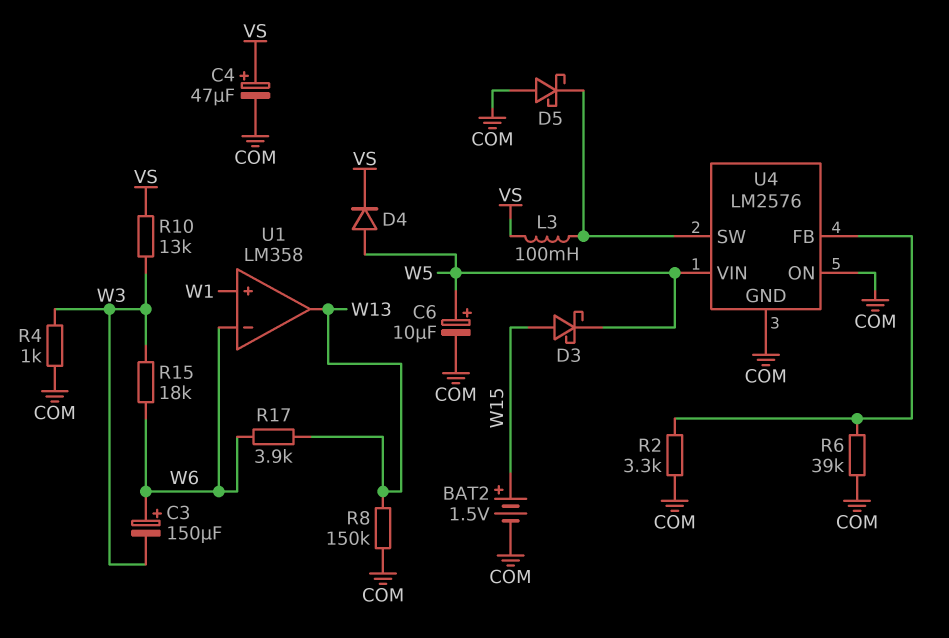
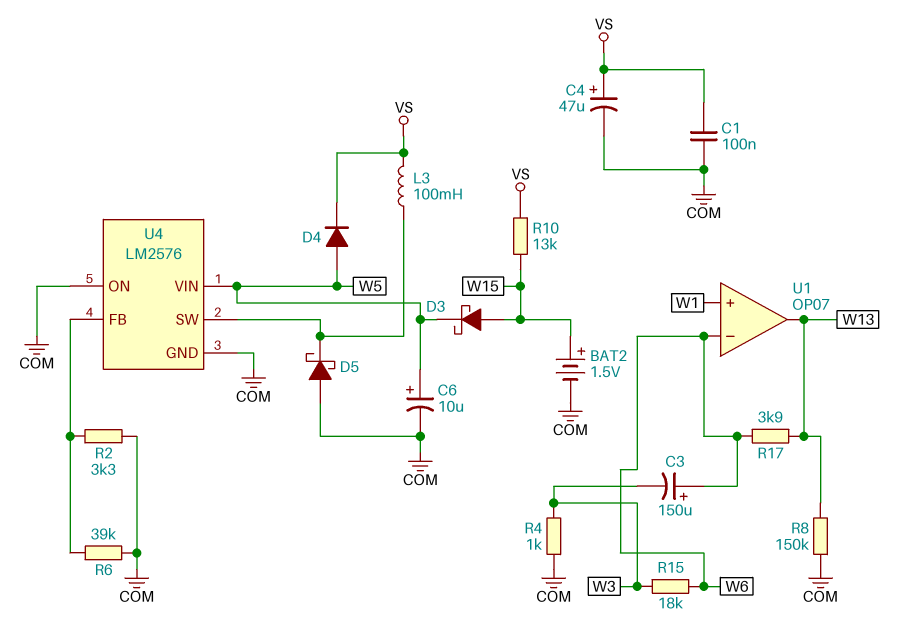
C1: none -> 100nF (COM, VS)
R10: 13k (VS, W3) -> 13k (VS, W15)
U1: LM358 -> OP07

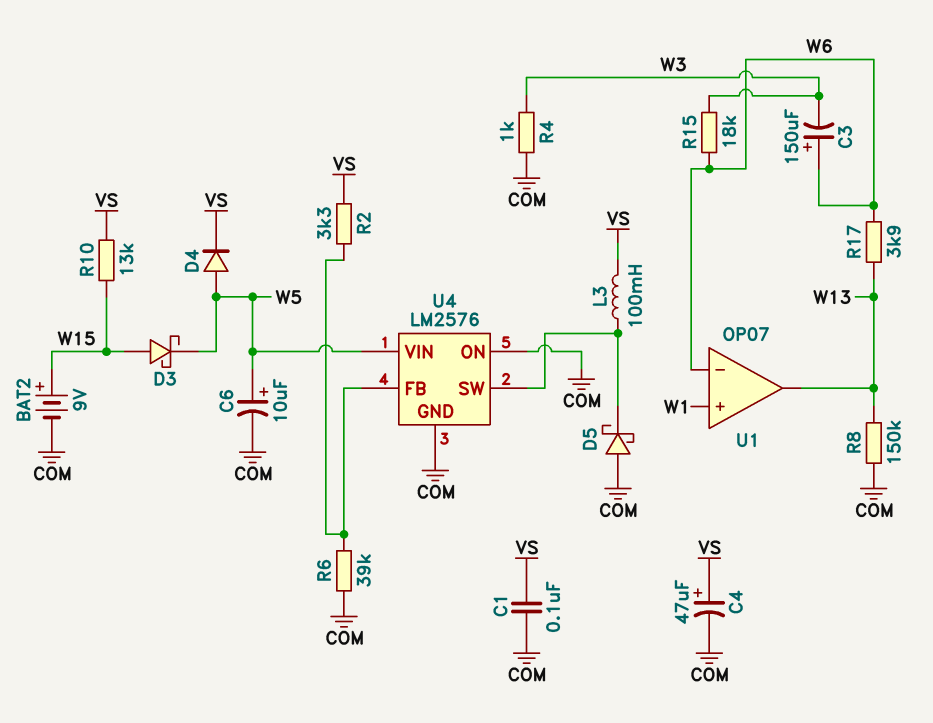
BAT2: 1.5V (plus W15, minus COM) -> 9V (plus W15, minus COM)
R2: 3.3k (COM, U4/FB) -> 3.3k (U4/FB, VS)

